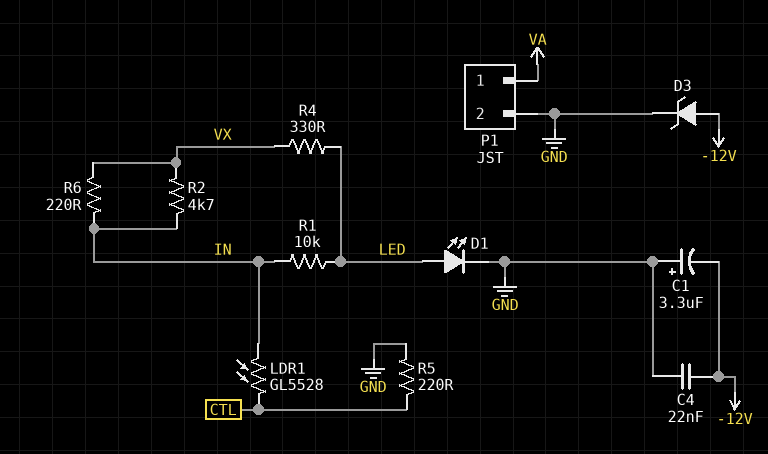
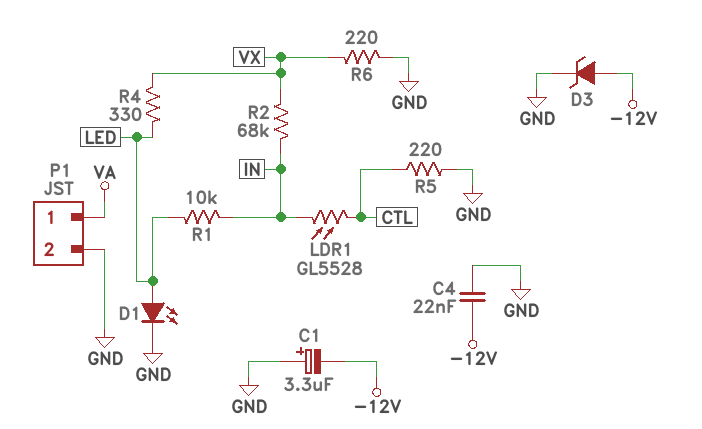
R2: 4.7k (IN, VX) -> 68k (IN, VX)
R6: 220 (IN, VX) -> 220 (GND, VX)

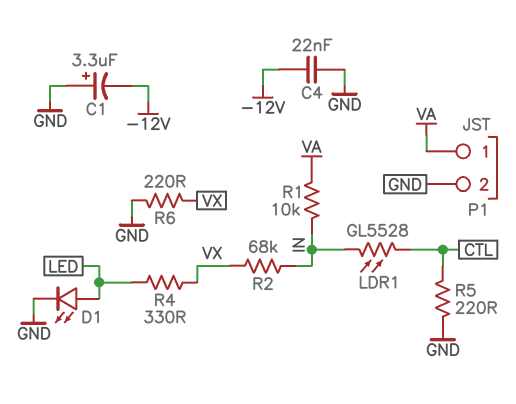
D3: zener (A -12V, K GND) -> none
R1: 10k (IN, LED) -> 10k (IN, VA)

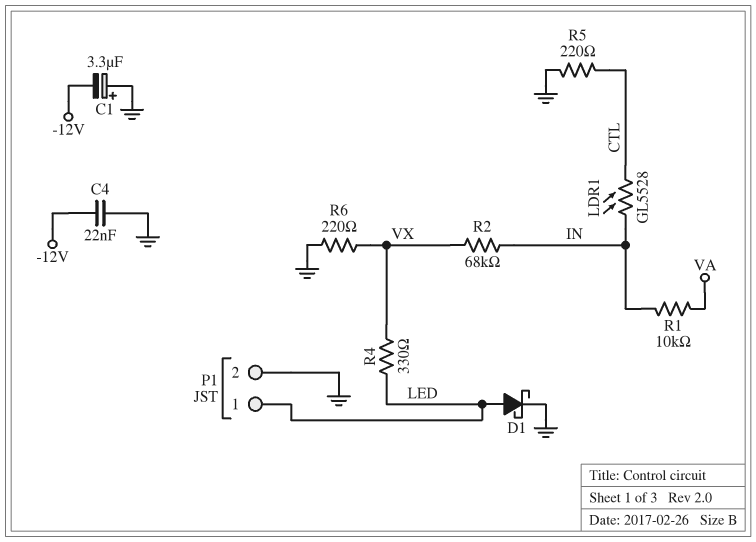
D1: LED (A LED, K GND) -> schottky (A LED, K GND)
P1 pin 1: VA -> LED

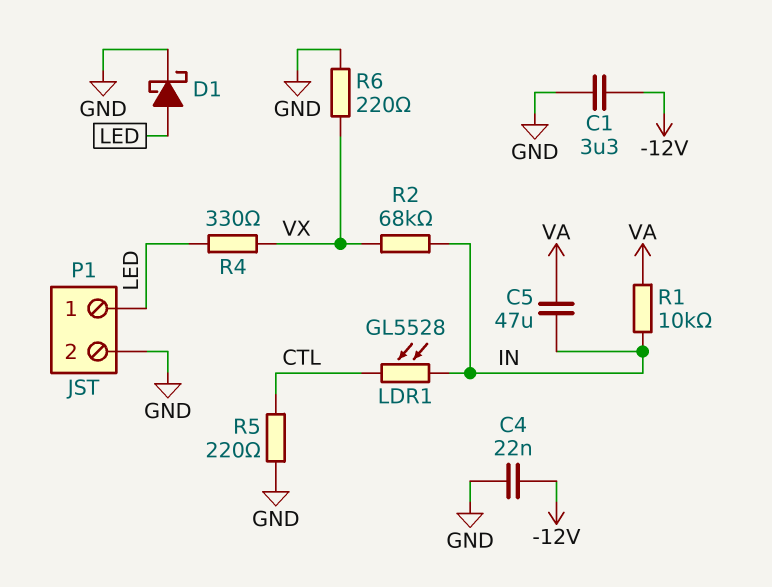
C1: 3.3uF (plus GND, minus -12V) -> 3.3uF (-12V, GND)
C5: none -> 47uF (IN, VA)

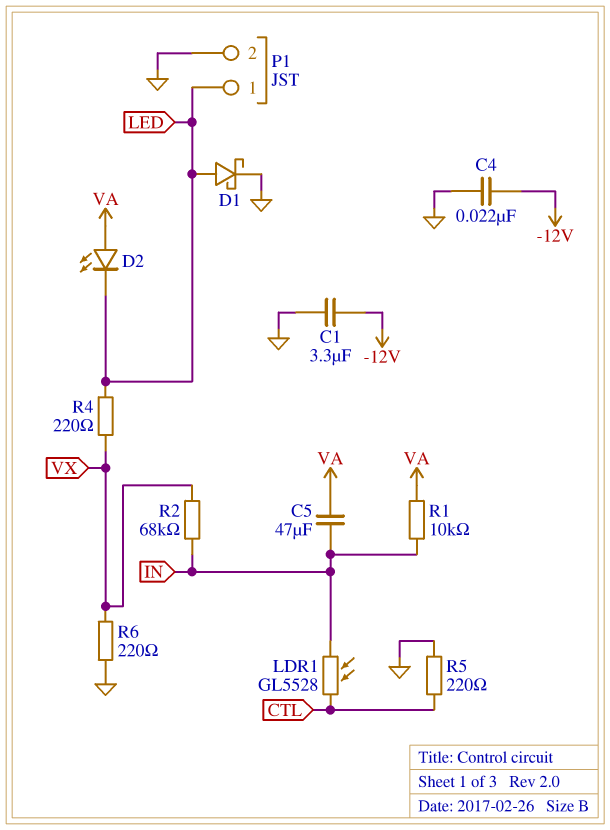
D2: none -> LED (A VA, K LED)
R4: 330 (LED, VX) -> 220 (LED, VX)

